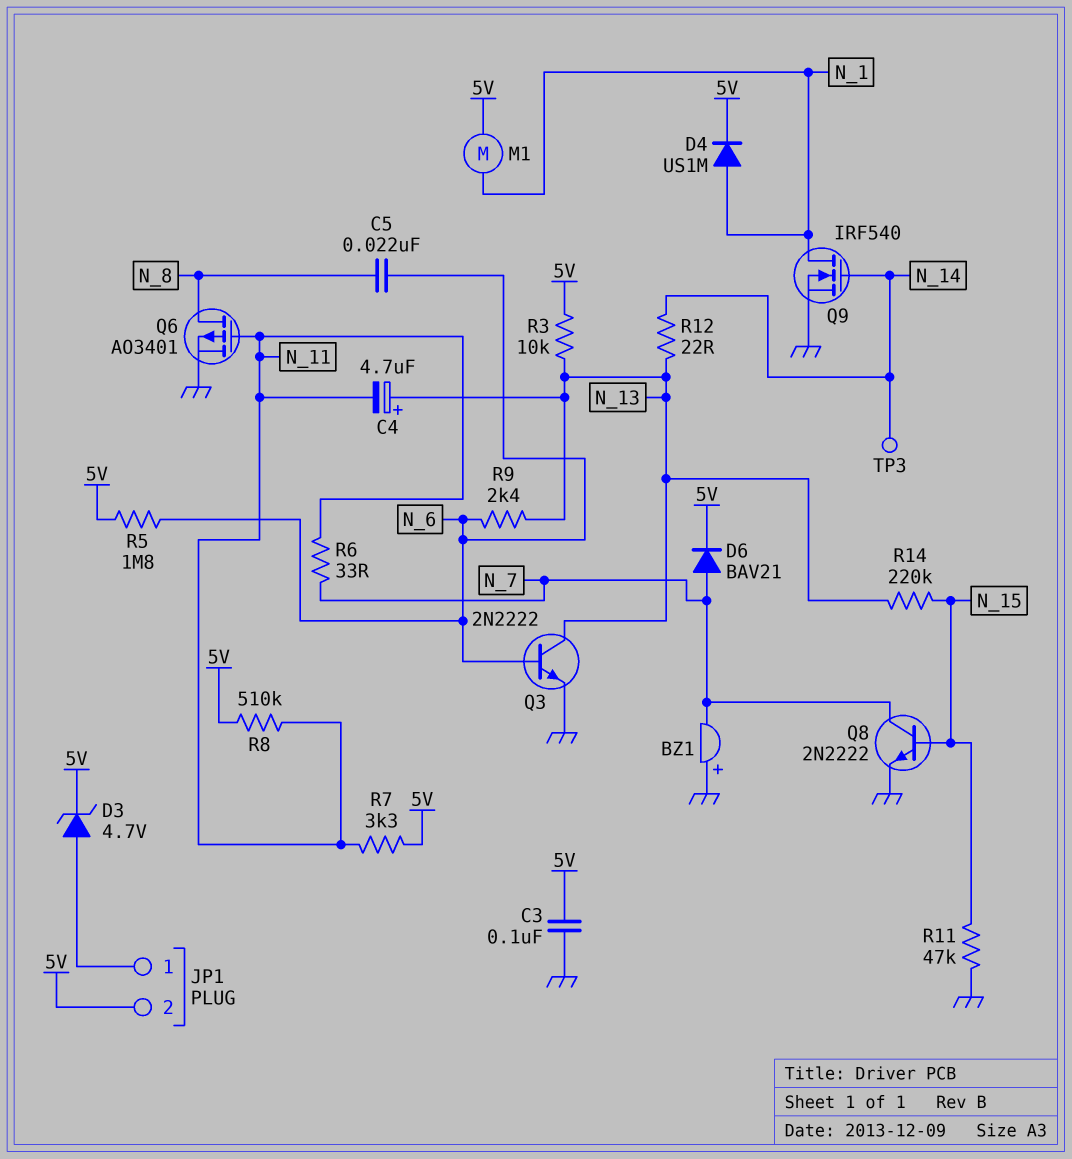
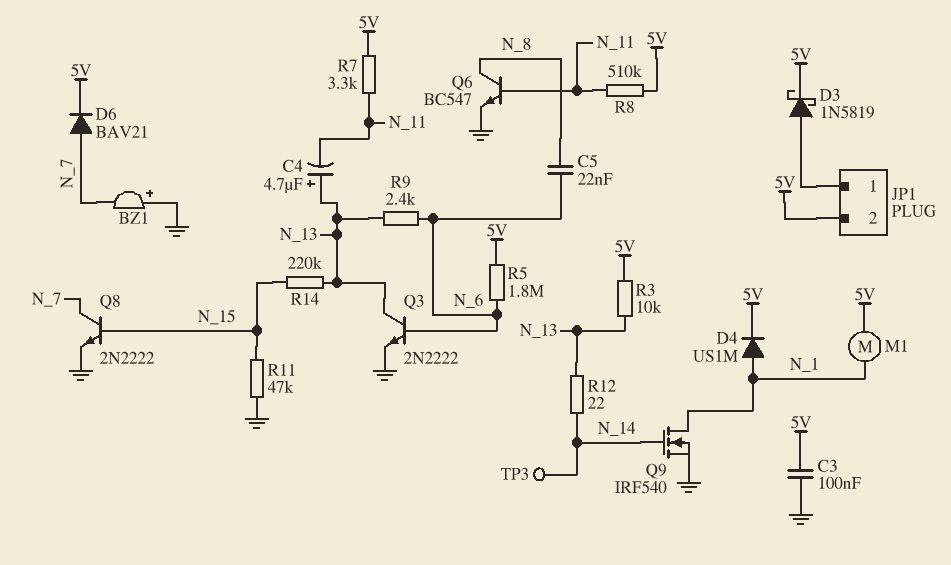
D3: zener 4.7V (A JP1/1, K 5V) -> schottky 1N5819 (A JP1/1, K 5V)
Q6: PMOS AO3401 (G N_11, D N_8, S GND) -> NPN BC547 (B N_11, C N_8, E GND)
R6: 33 (N_7, N_11) -> none

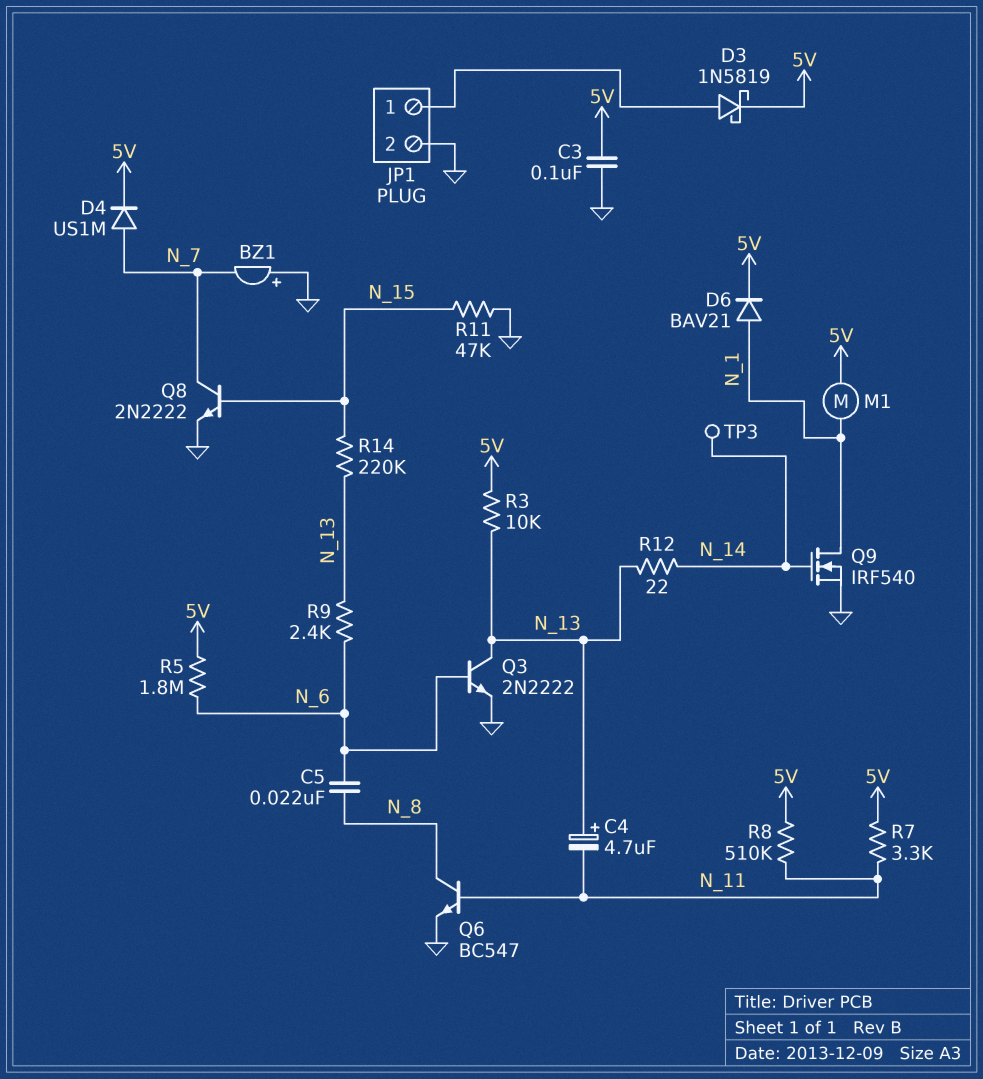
D4: diode US1M (A N_1, K 5V) -> diode US1M (A N_7, K 5V)
D6: diode BAV21 (A N_7, K 5V) -> diode BAV21 (A N_1, K 5V)
JP1 pin 2: 5V -> GND

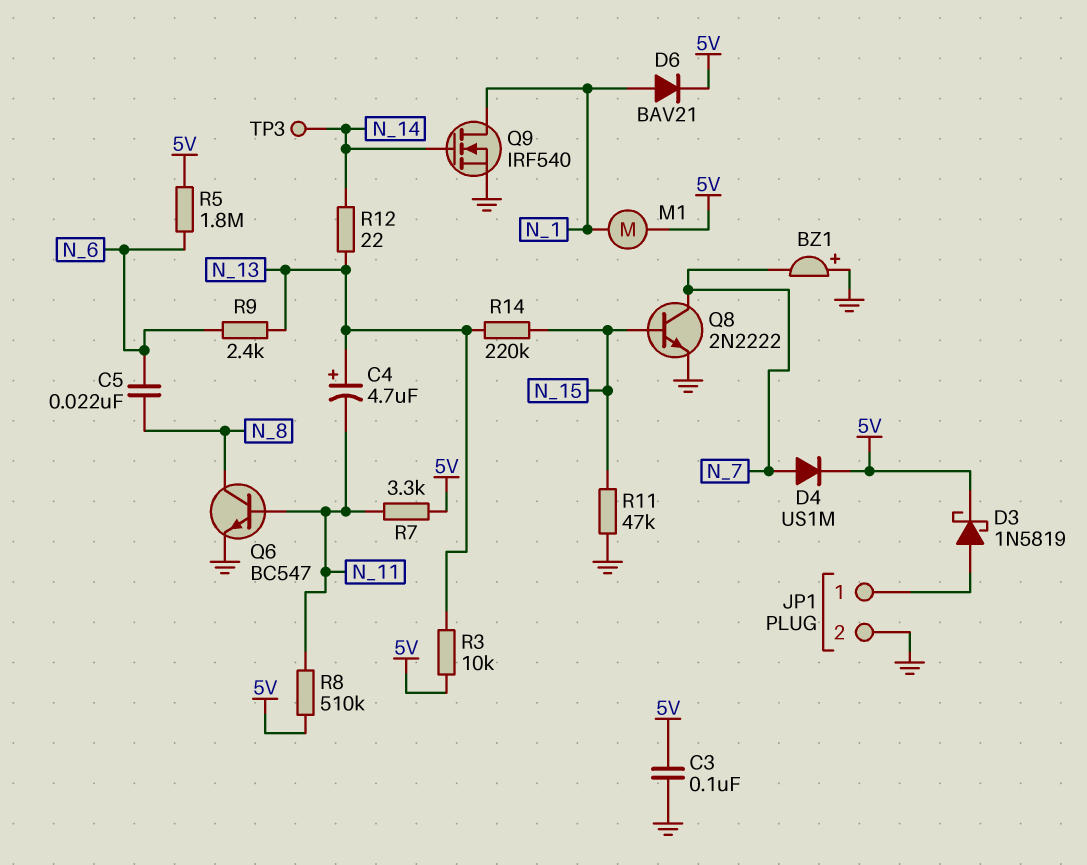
Q3: NPN 2N2222 (B N_6, C N_13, E GND) -> none

